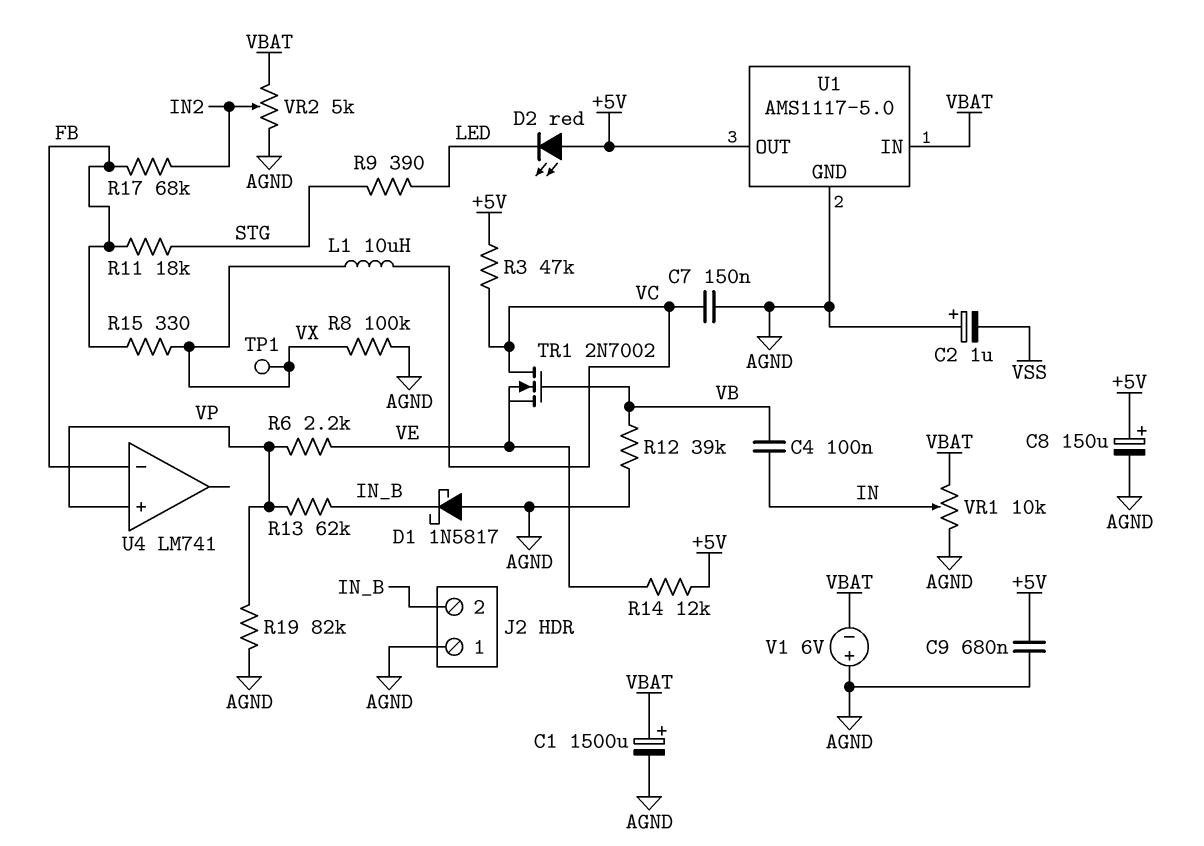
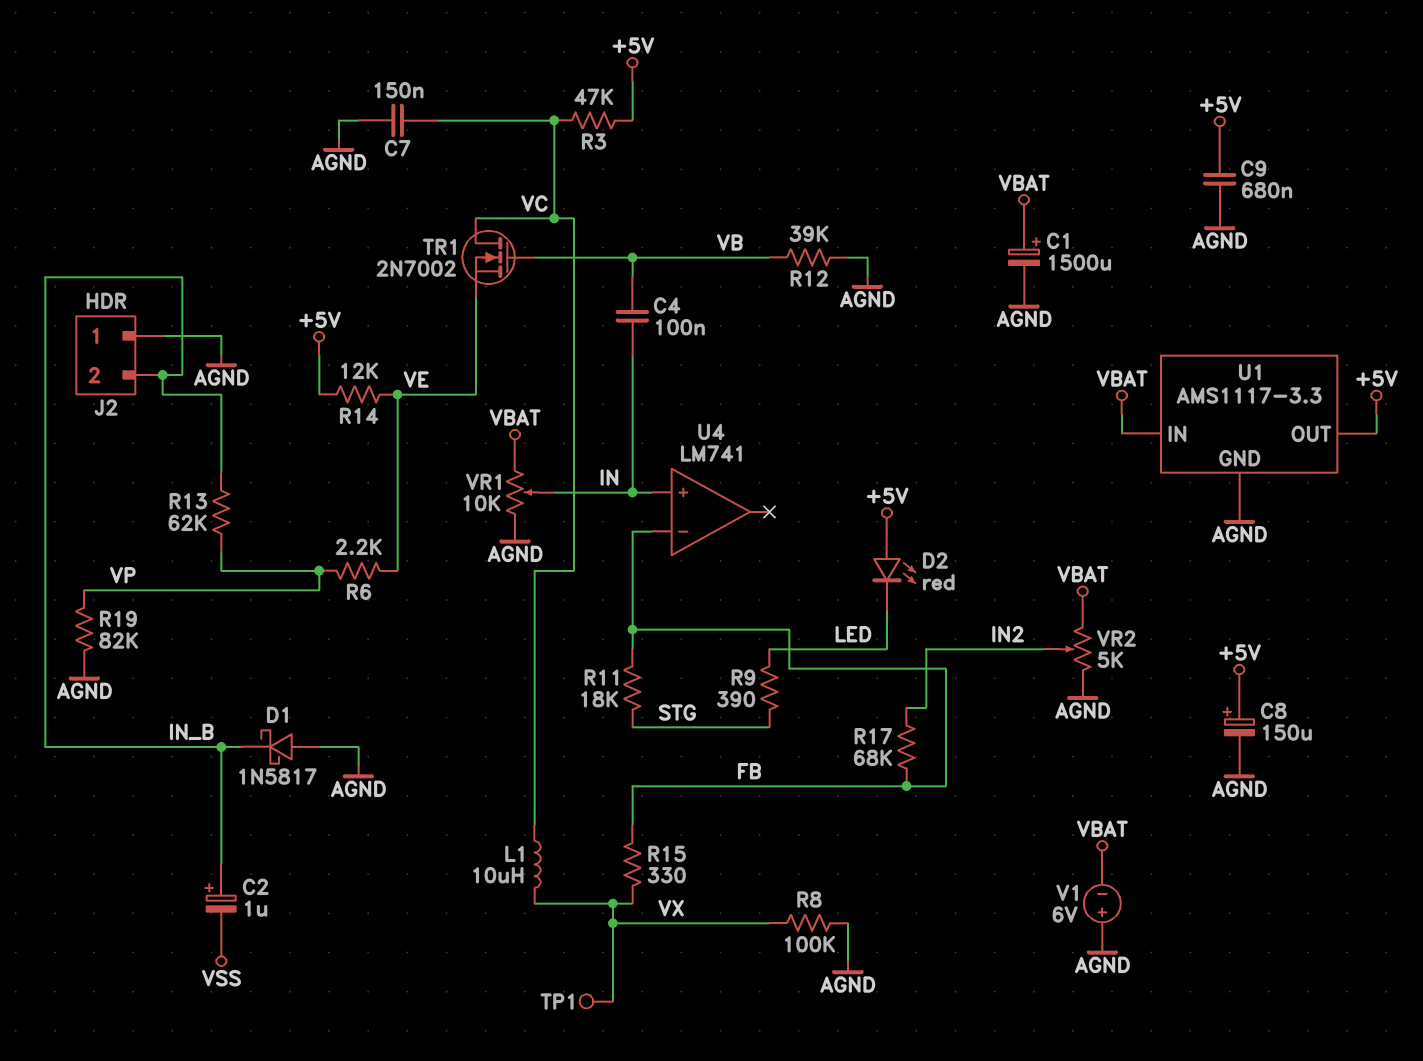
C2: 1uF (plus AGND, minus VSS) -> 1uF (plus IN_B, minus VSS)
U1: AMS1117-5.0 -> AMS1117-3.3
U4 pin in+: VP -> IN

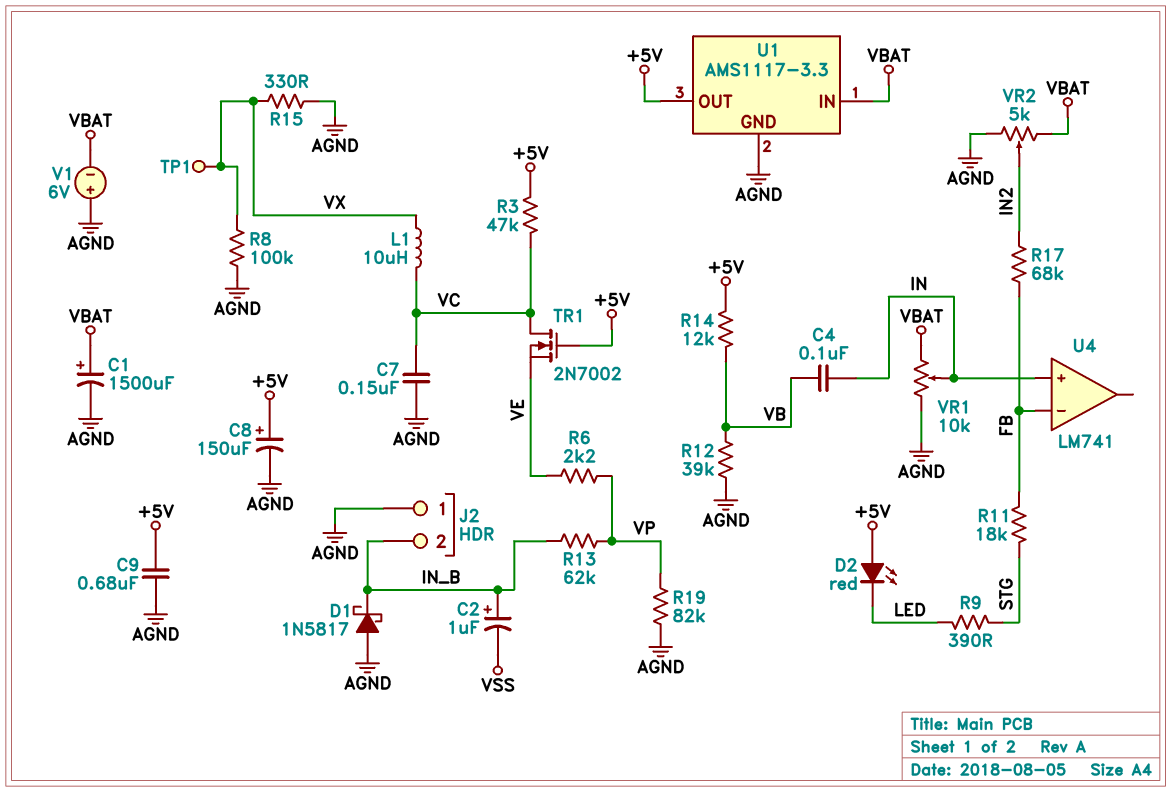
R14: 12k (+5V, VE) -> 12k (+5V, VB)
R15: 330 (FB, VX) -> 330 (AGND, VX)
TR1: NMOS 2N7002 (G VB, D VC, S VE) -> NMOS 2N7002 (G +5V, D VC, S VE)

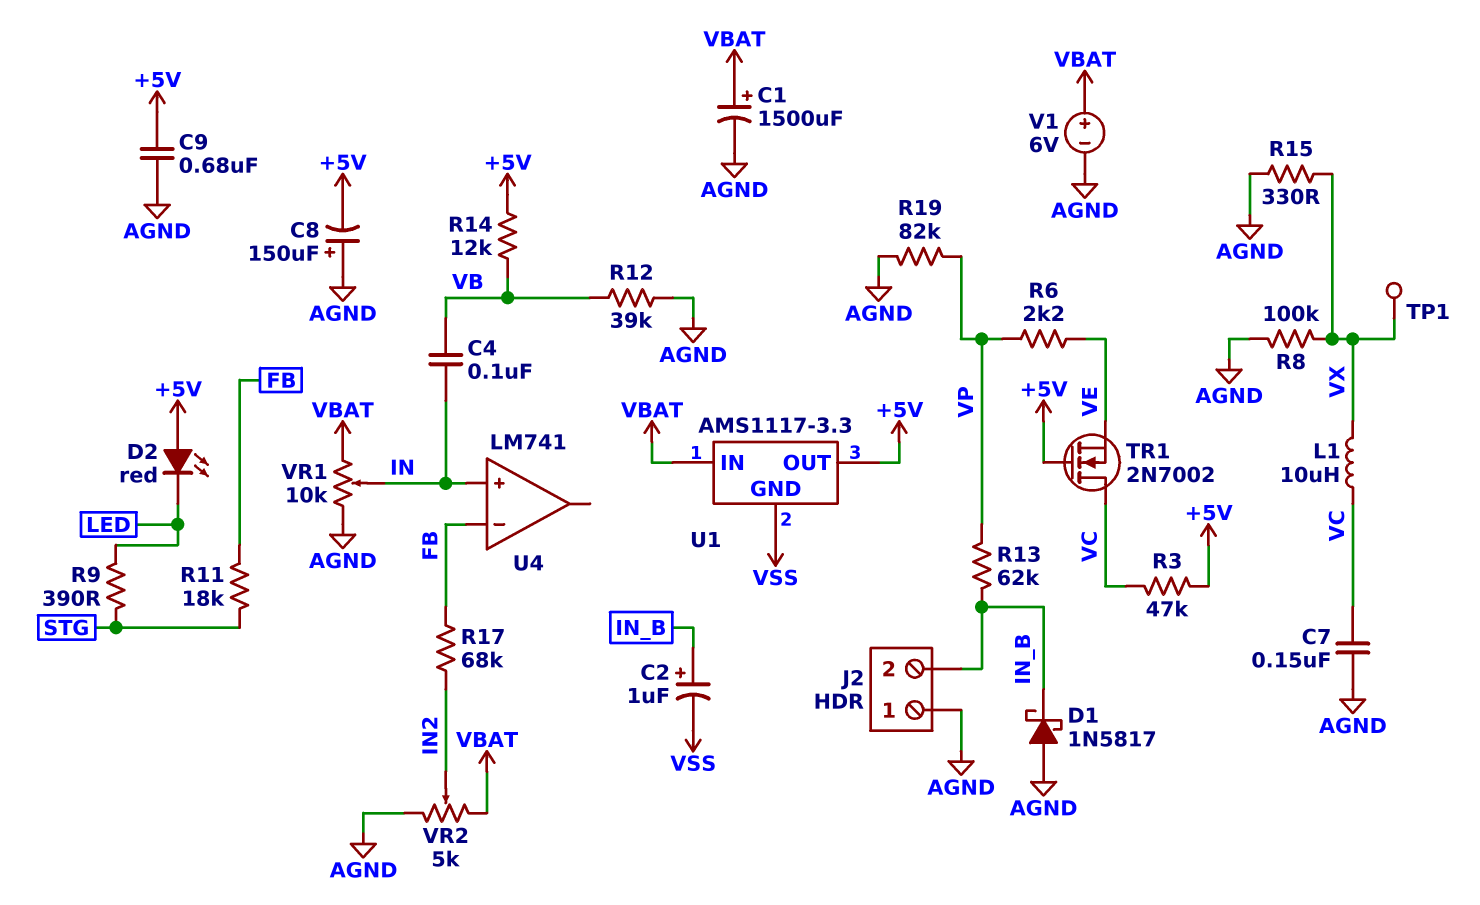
C8: 150uF (plus +5V, minus AGND) -> 150uF (plus AGND, minus +5V)
U1 pin GND: AGND -> VSS
V1: 6V (plus AGND, minus VBAT) -> 6V (plus VBAT, minus AGND)

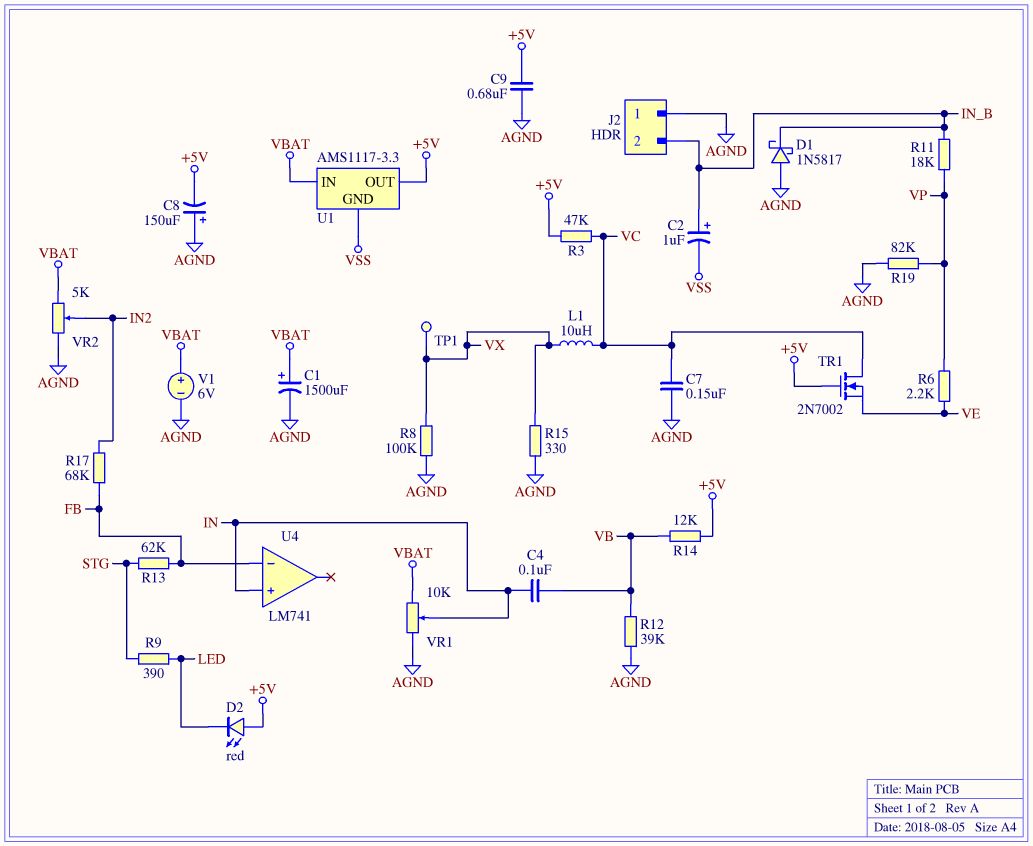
R11: 18k (FB, STG) -> 18k (IN_B, VP)
R13: 62k (IN_B, VP) -> 62k (FB, STG)

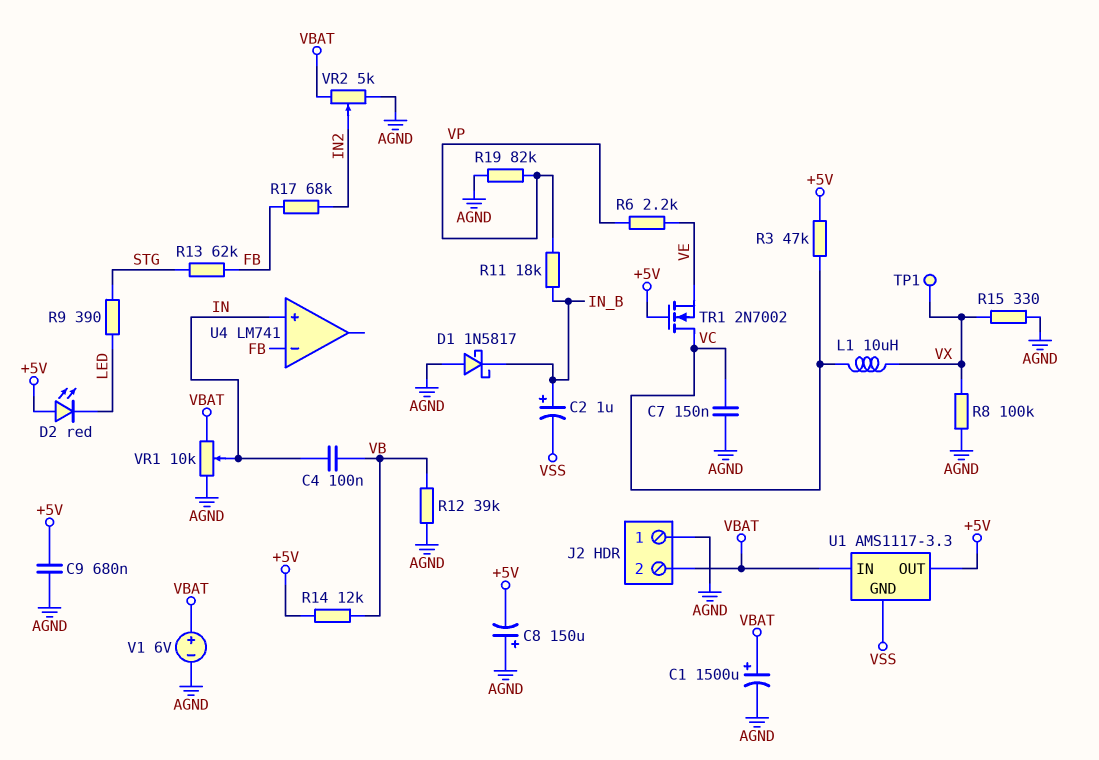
J2 pin 2: IN_B -> VBAT

